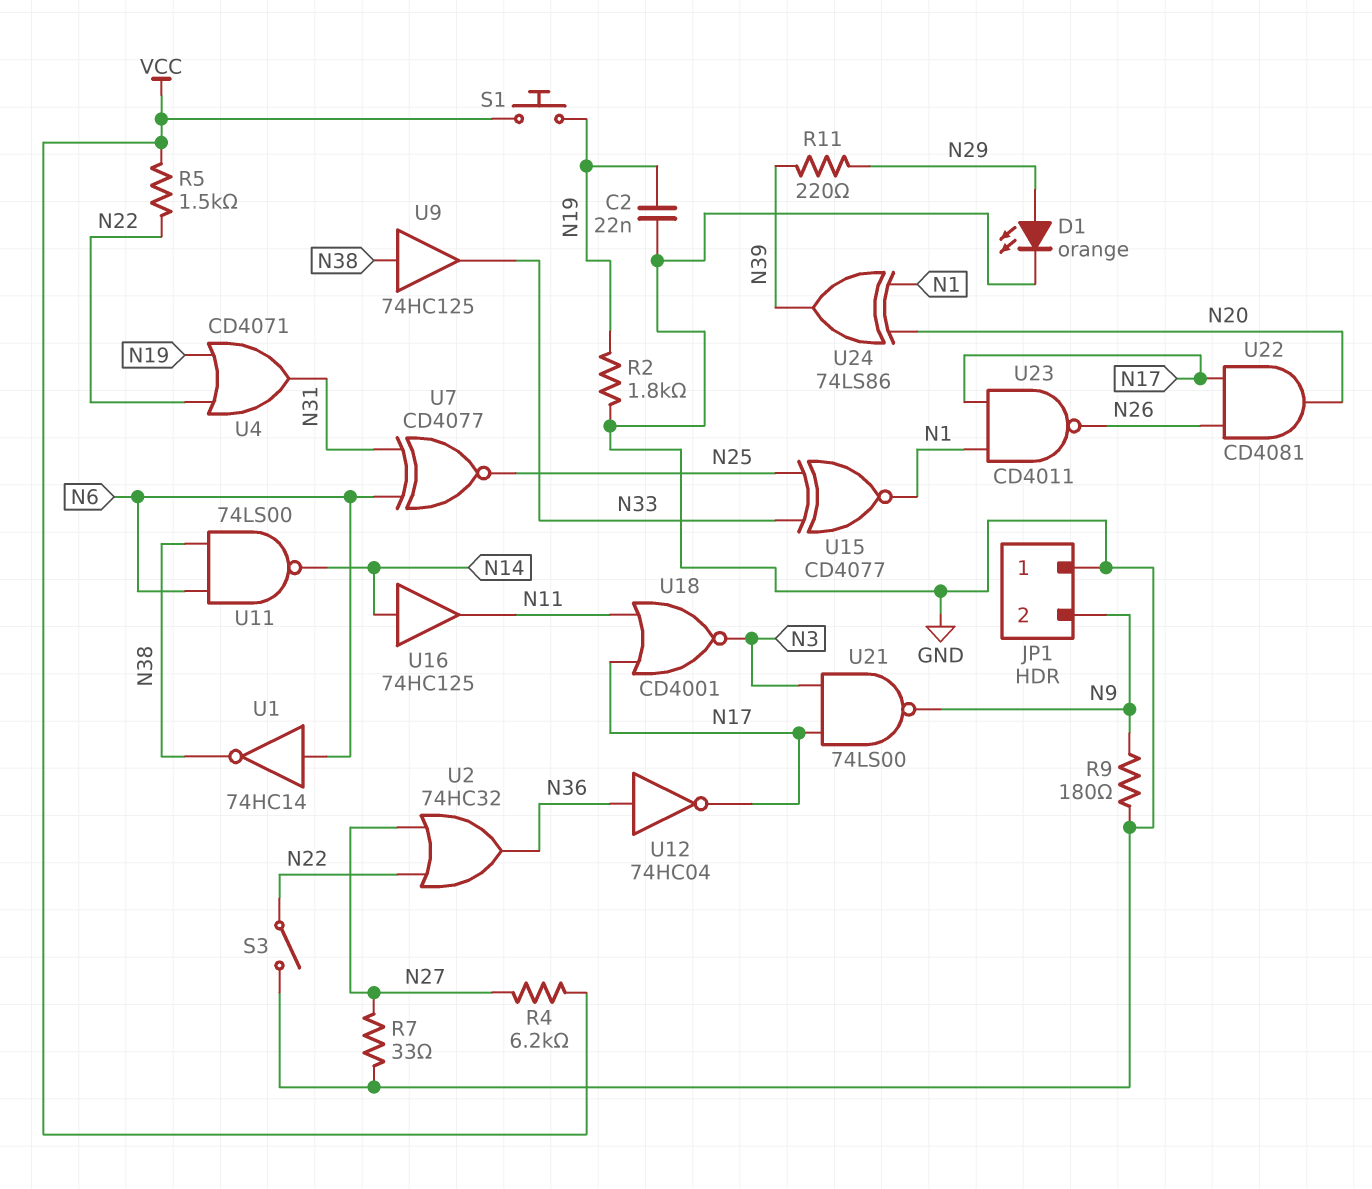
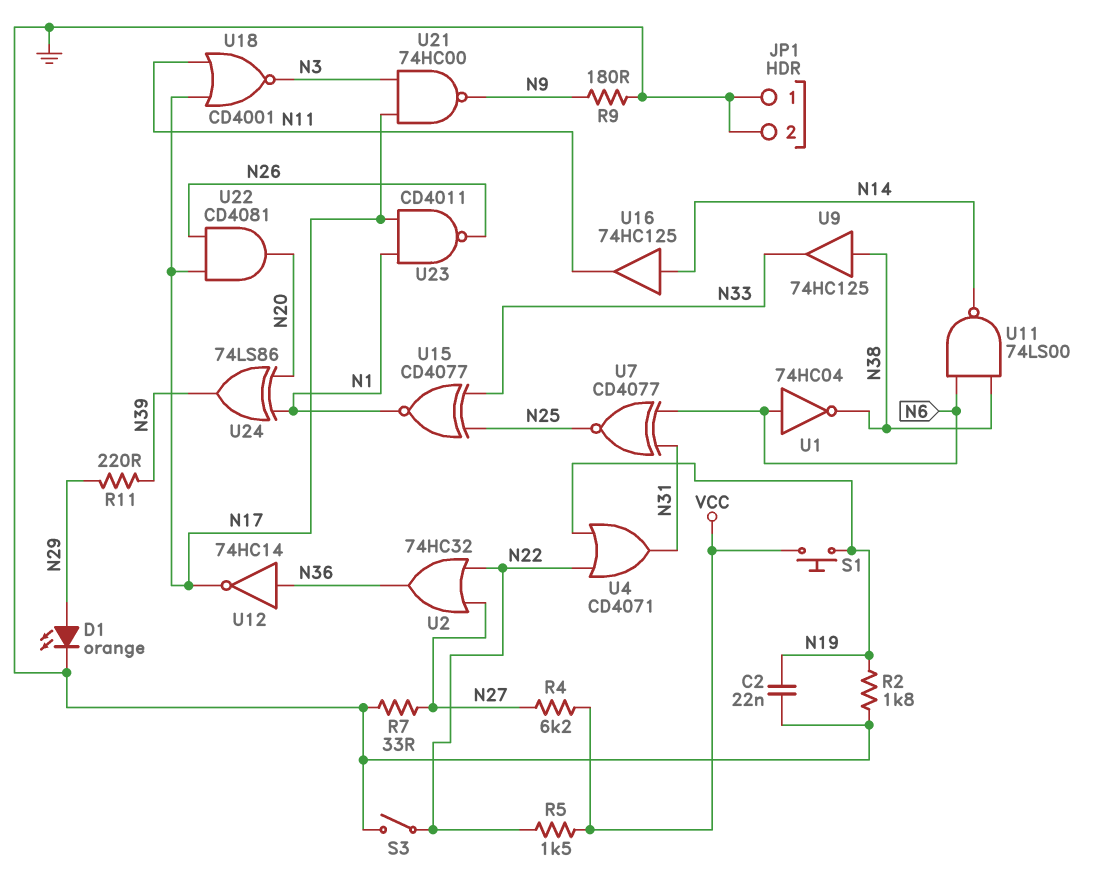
JP1 pin 2: N9 -> GND
U1: NOT 74HC14 (in N6, out N38) -> NOT 74HC04 (in N6, out N38)
U12: NOT 74HC04 (in N36, out N17) -> NOT 74HC14 (in N36, out N17)
U21: NAND 74LS00 (in N3, in N17, out N9) -> NAND 74HC00 (in N3, in N17, out N9)

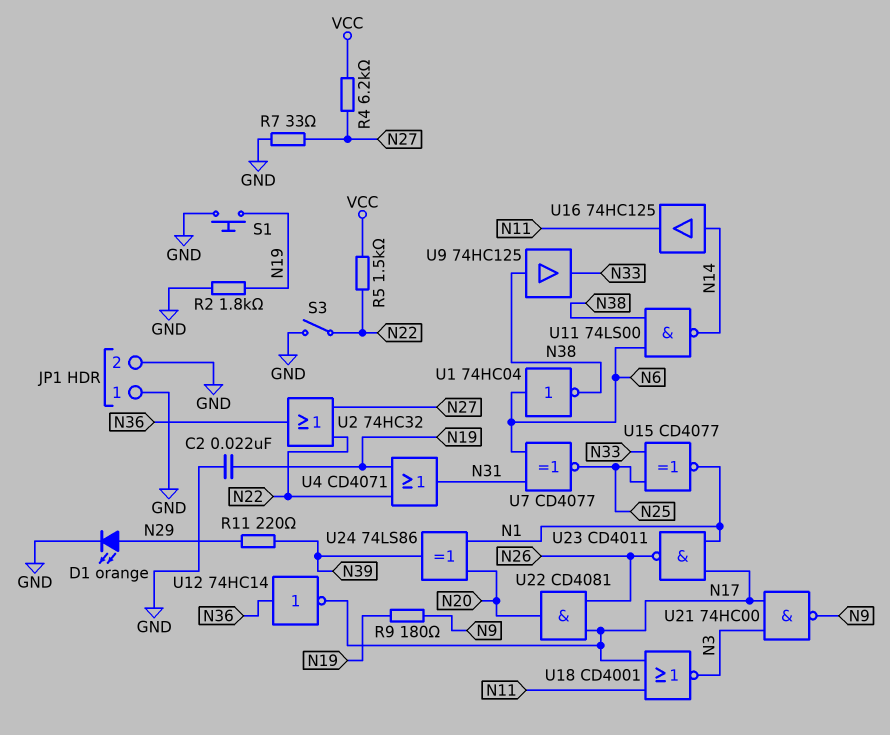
R9: 180 (GND, N9) -> 180 (N9, N19)
S1: button (N19, VCC) -> button (GND, N19)

